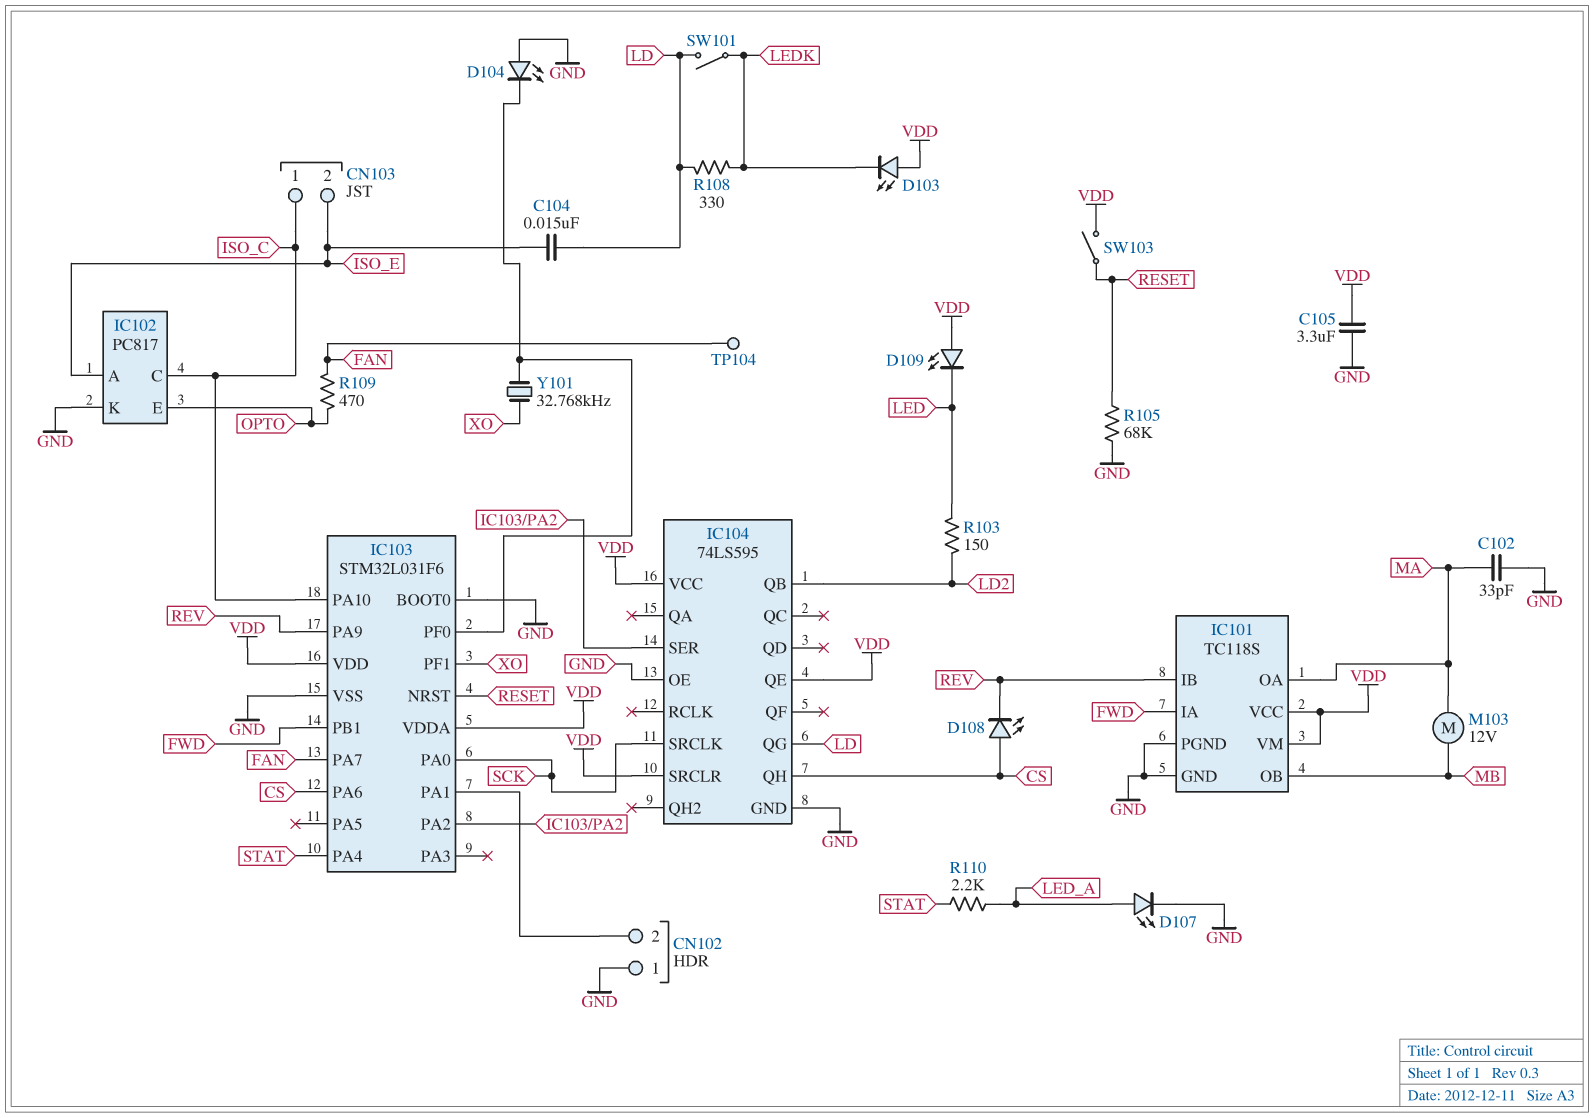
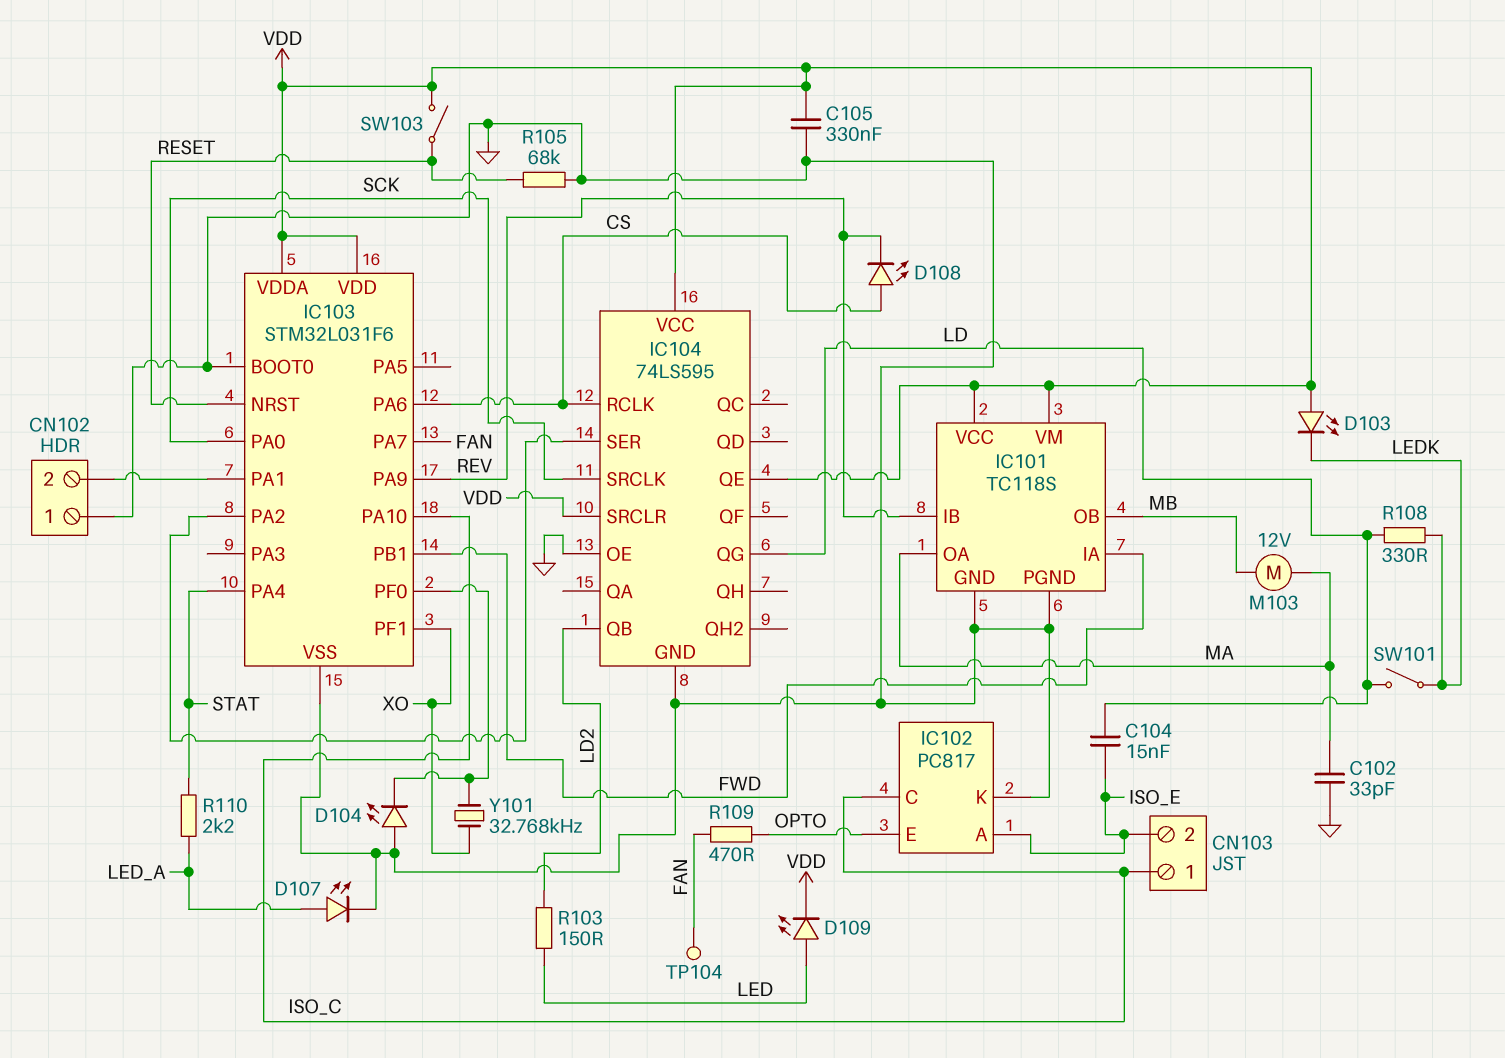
C105: 3.3uF (GND, VDD) -> 330nF (GND, VDD)
D109: LED (A VDD, K LED) -> LED (A LED, K VDD)
IC104 pin QH: CS -> none
IC104 pin RCLK: none -> CS

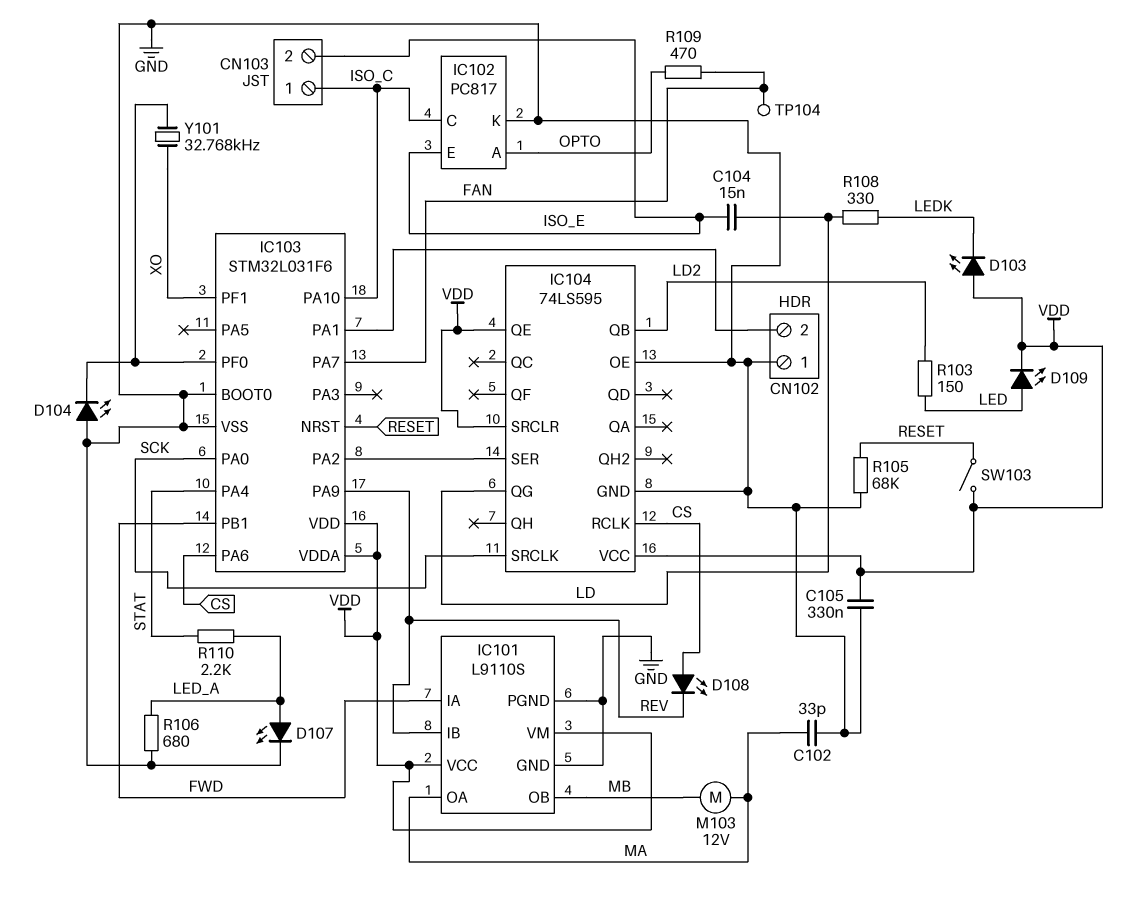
IC101: TC118S -> L9110S
IC102 pin A: ISO_E -> OPTO
IC102 pin E: OPTO -> ISO_E
R106: none -> 680 (GND, LED_A)
SW101: switch (LD, LEDK) -> none

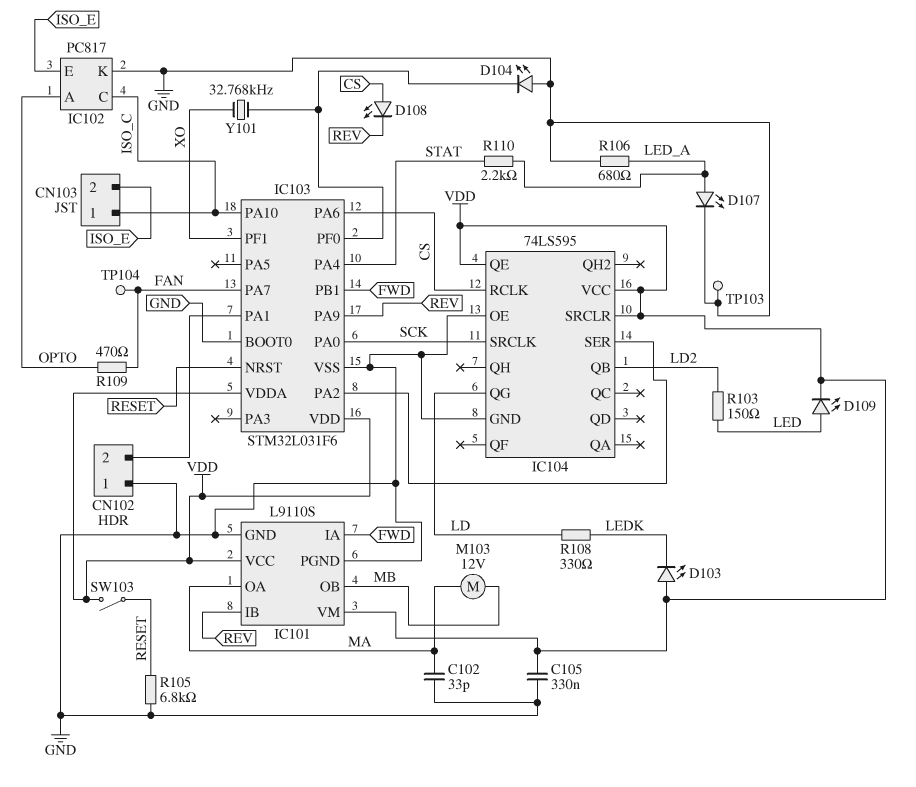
C104: 15nF (ISO_E, LD) -> none
R105: 68k (GND, RESET) -> 6.8k (GND, RESET)
TP103: none -> test point (GND)

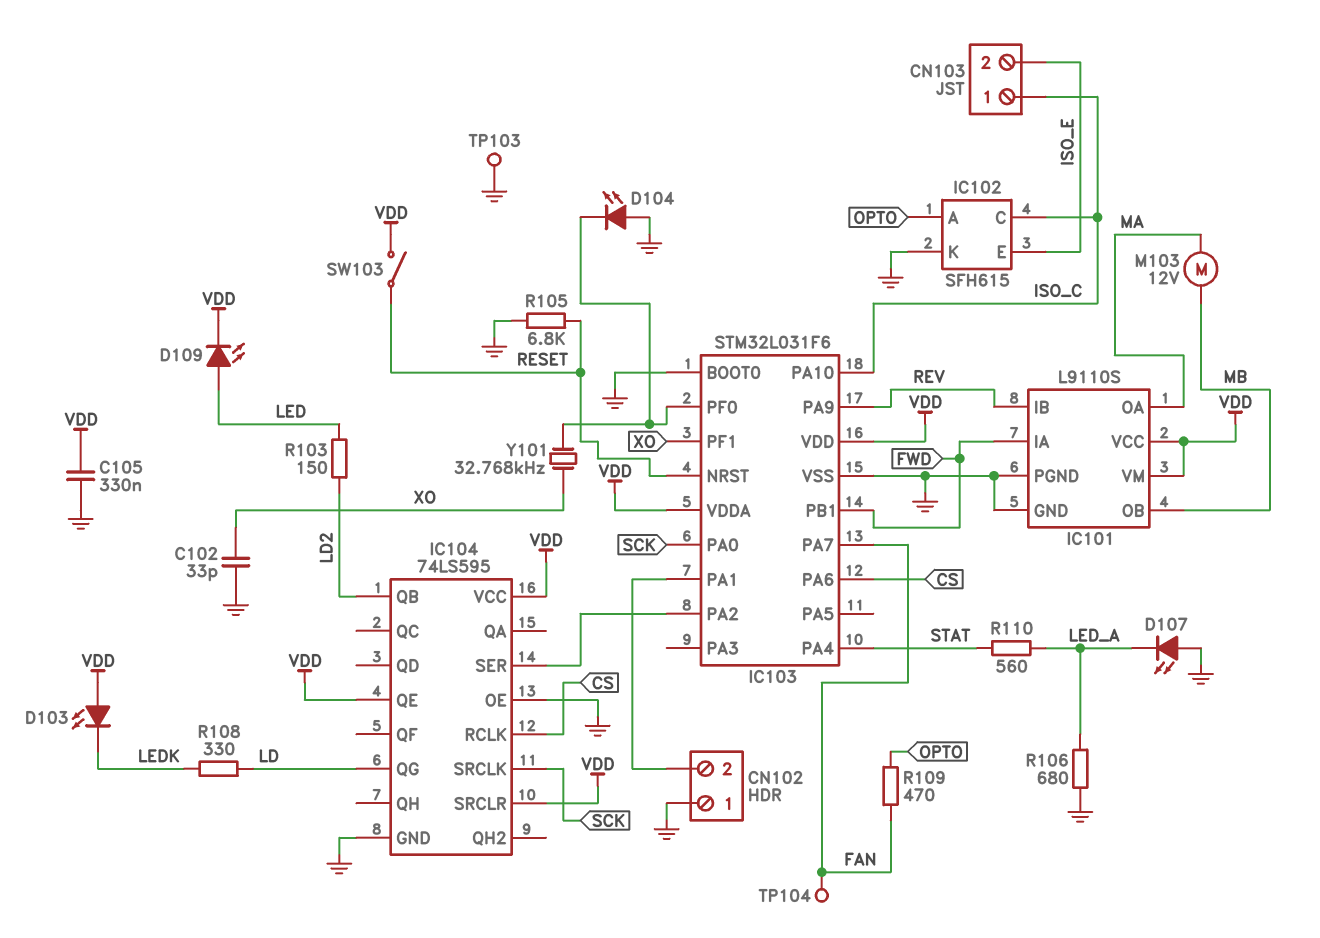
C102: 33pF (GND, MA) -> 33pF (GND, XO)
D107: LED (A LED_A, K GND) -> LED (A GND, K LED_A)
D108: LED (A CS, K REV) -> none
IC102: PC817 -> SFH615
R110: 2.2k (LED_A, STAT) -> 560 (LED_A, STAT)

